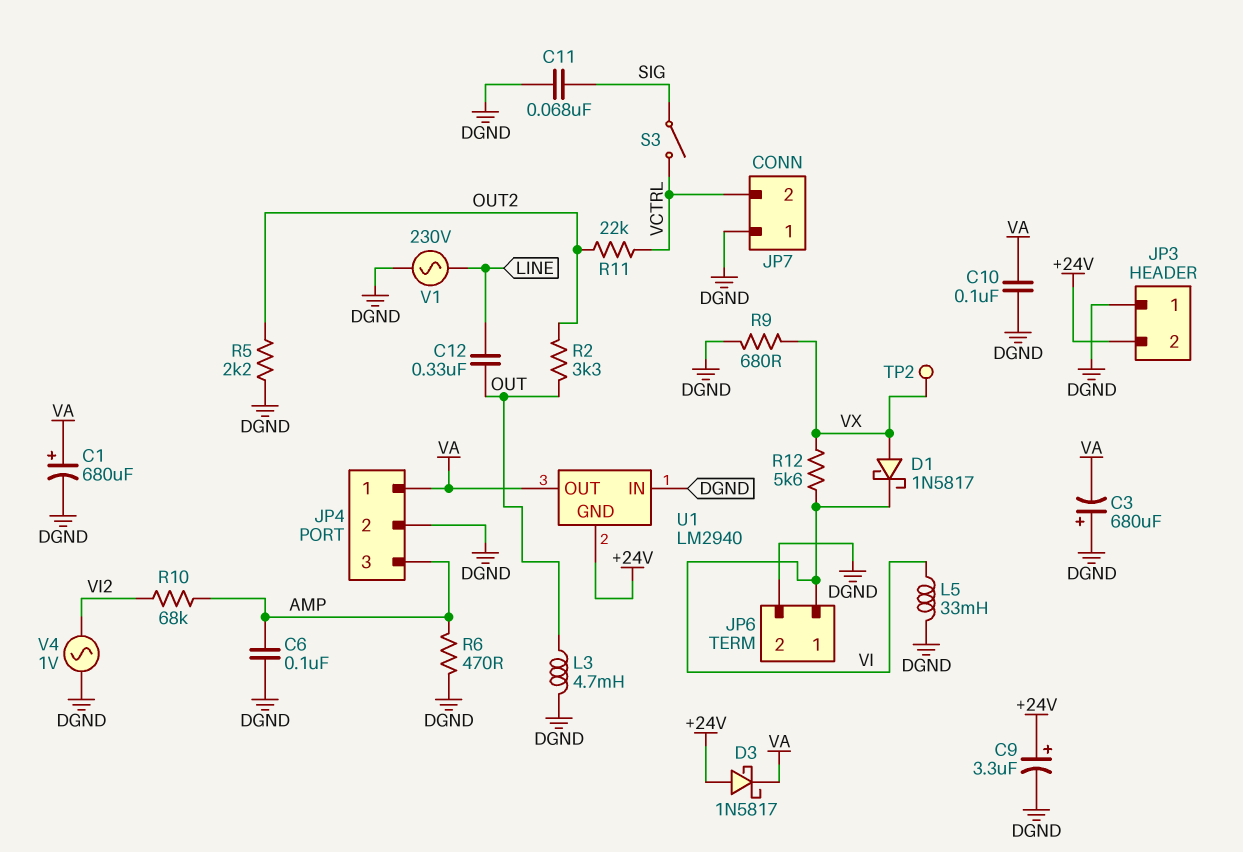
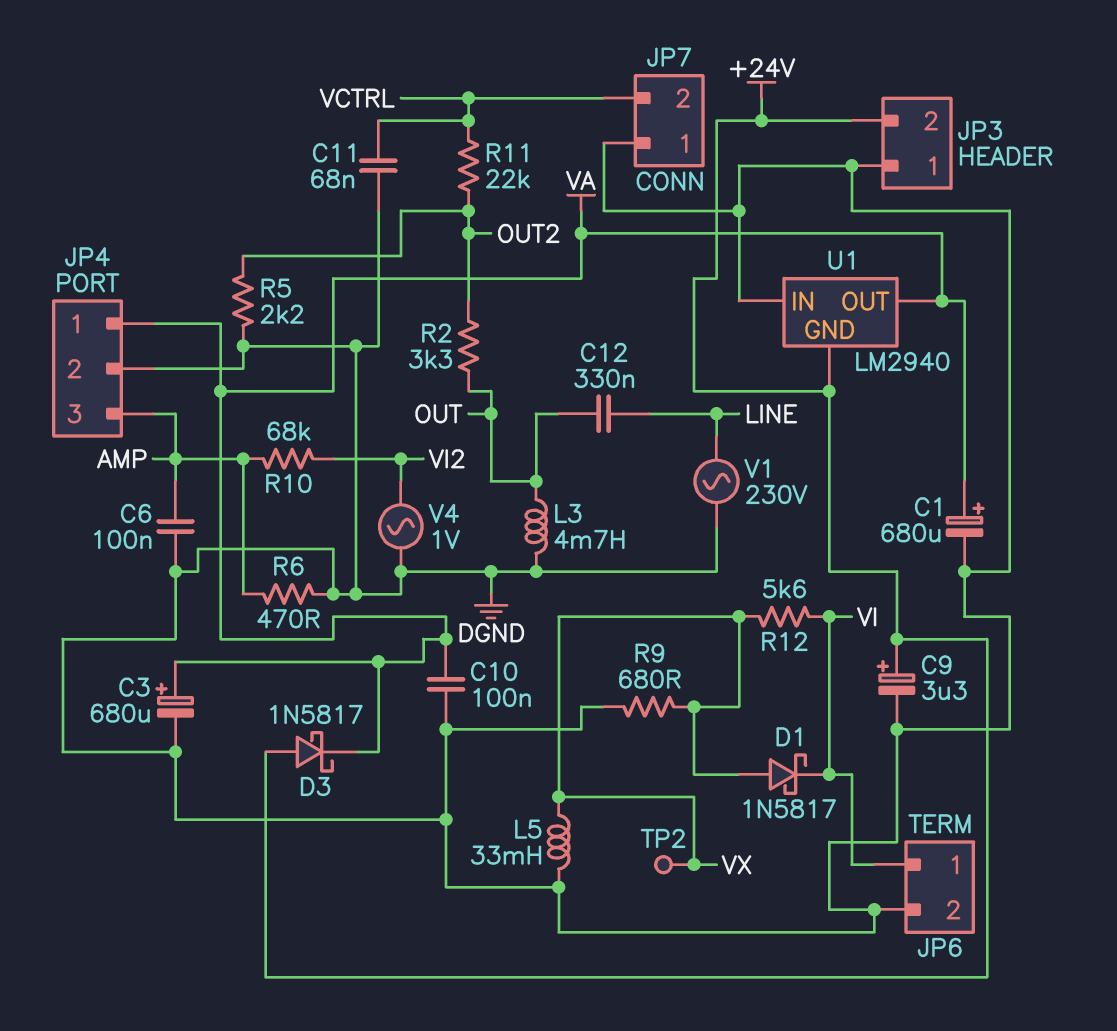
C3: 680uF (plus DGND, minus VA) -> 680uF (plus VA, minus DGND)
C11: 68nF (DGND, SIG) -> 68nF (DGND, VCTRL)
L5: 33mH (DGND, VI) -> 33mH (DGND, VX)
S3: switch (SIG, VCTRL) -> none

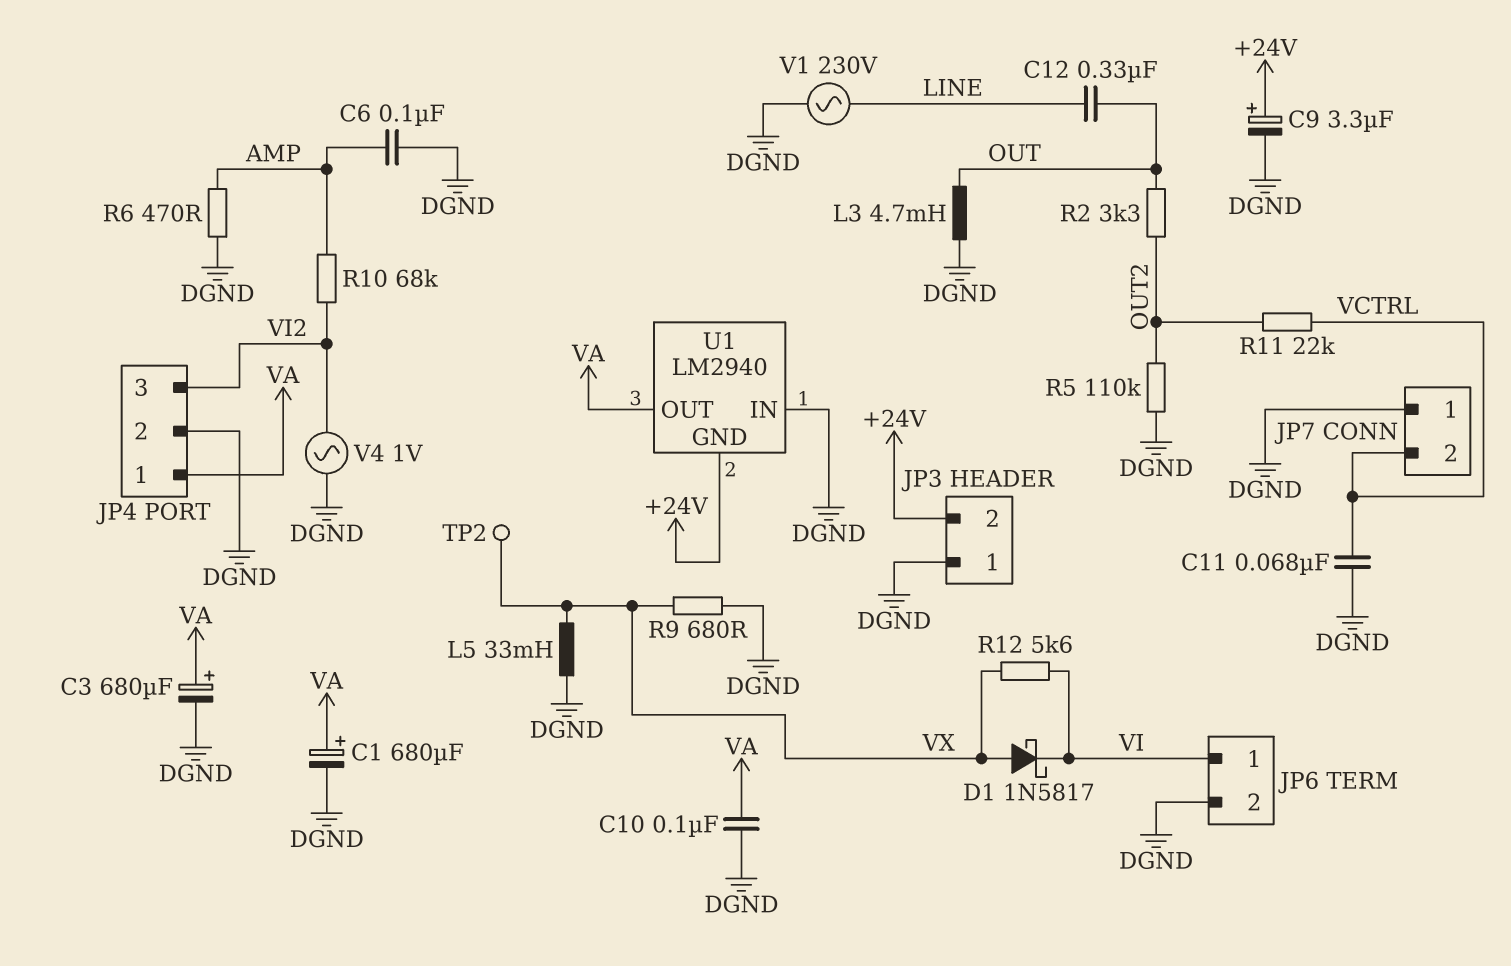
D3: schottky 1N5817 (A +24V, K VA) -> none
JP4 pin 3: AMP -> VI2
R5: 2.2k (DGND, OUT2) -> 110k (DGND, OUT2)

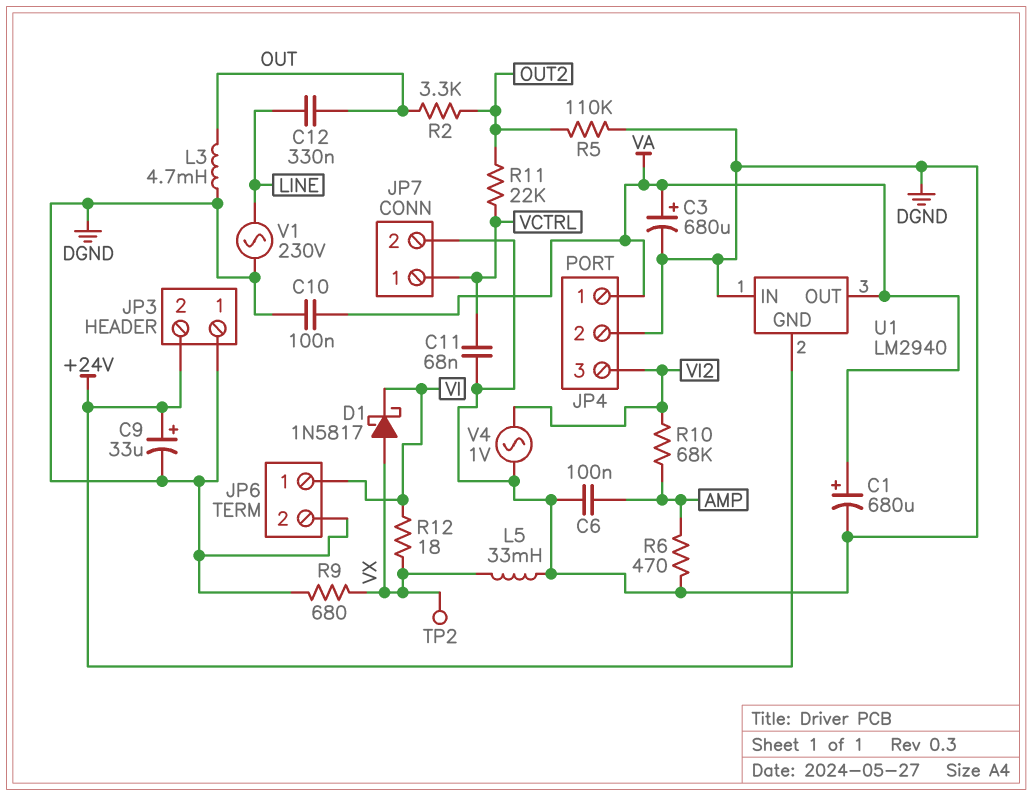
C9: 3.3uF (plus +24V, minus DGND) -> 33uF (plus +24V, minus DGND)
JP7 pin 1: DGND -> VCTRL
JP7 pin 2: VCTRL -> DGND
R12: 5.6k (VI, VX) -> 18 (VI, VX)

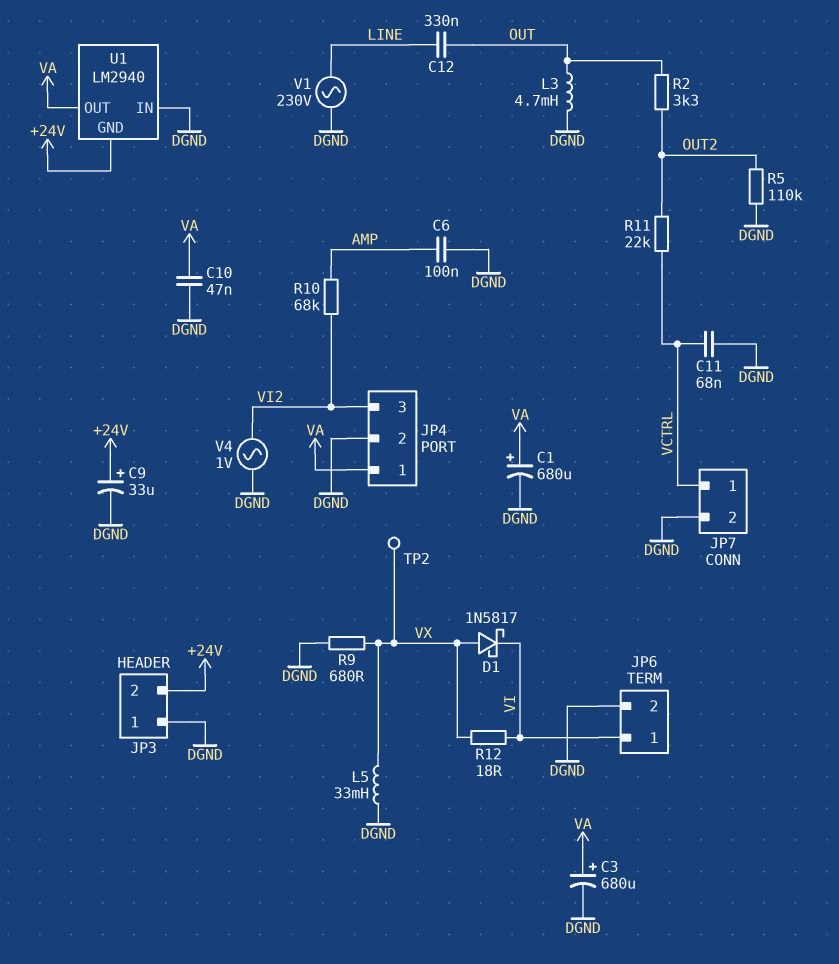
C10: 100nF (DGND, VA) -> 47nF (DGND, VA)
R6: 470 (AMP, DGND) -> none

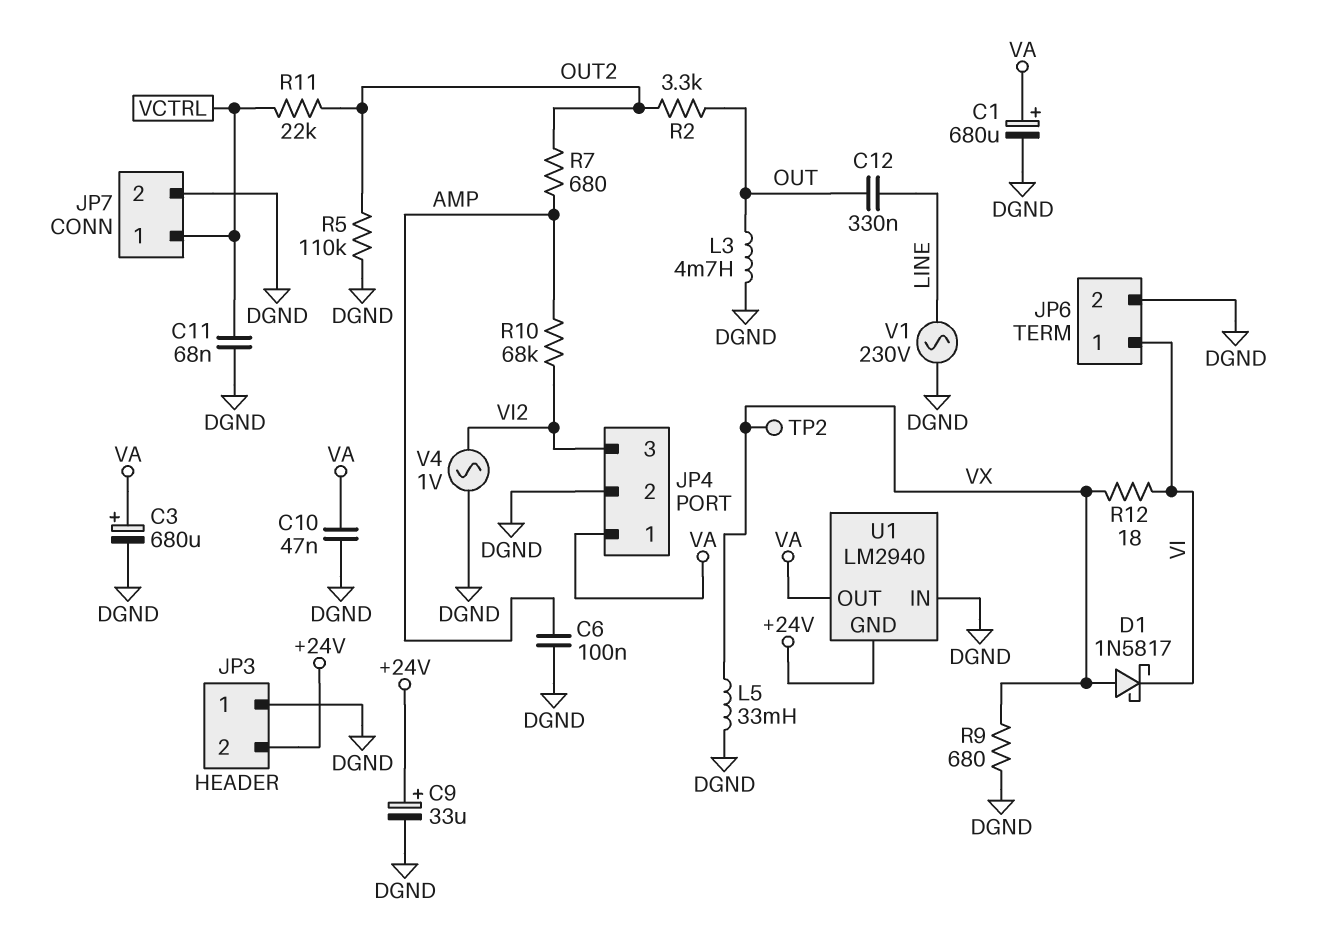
R7: none -> 680 (AMP, OUT2)

